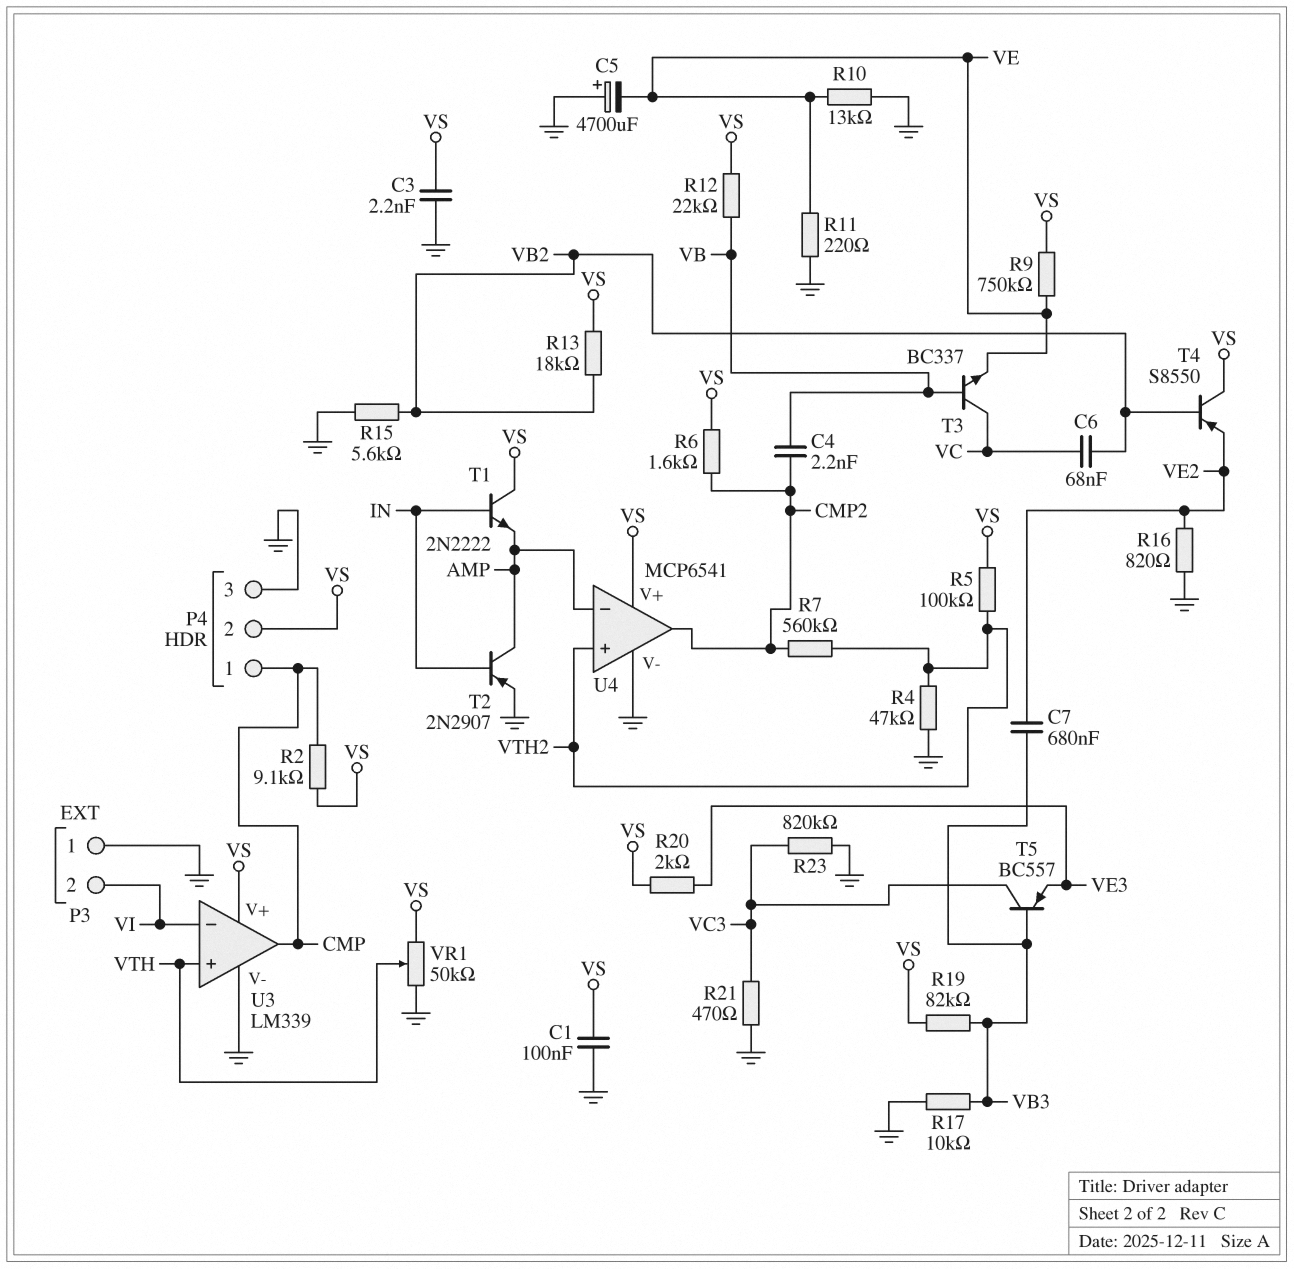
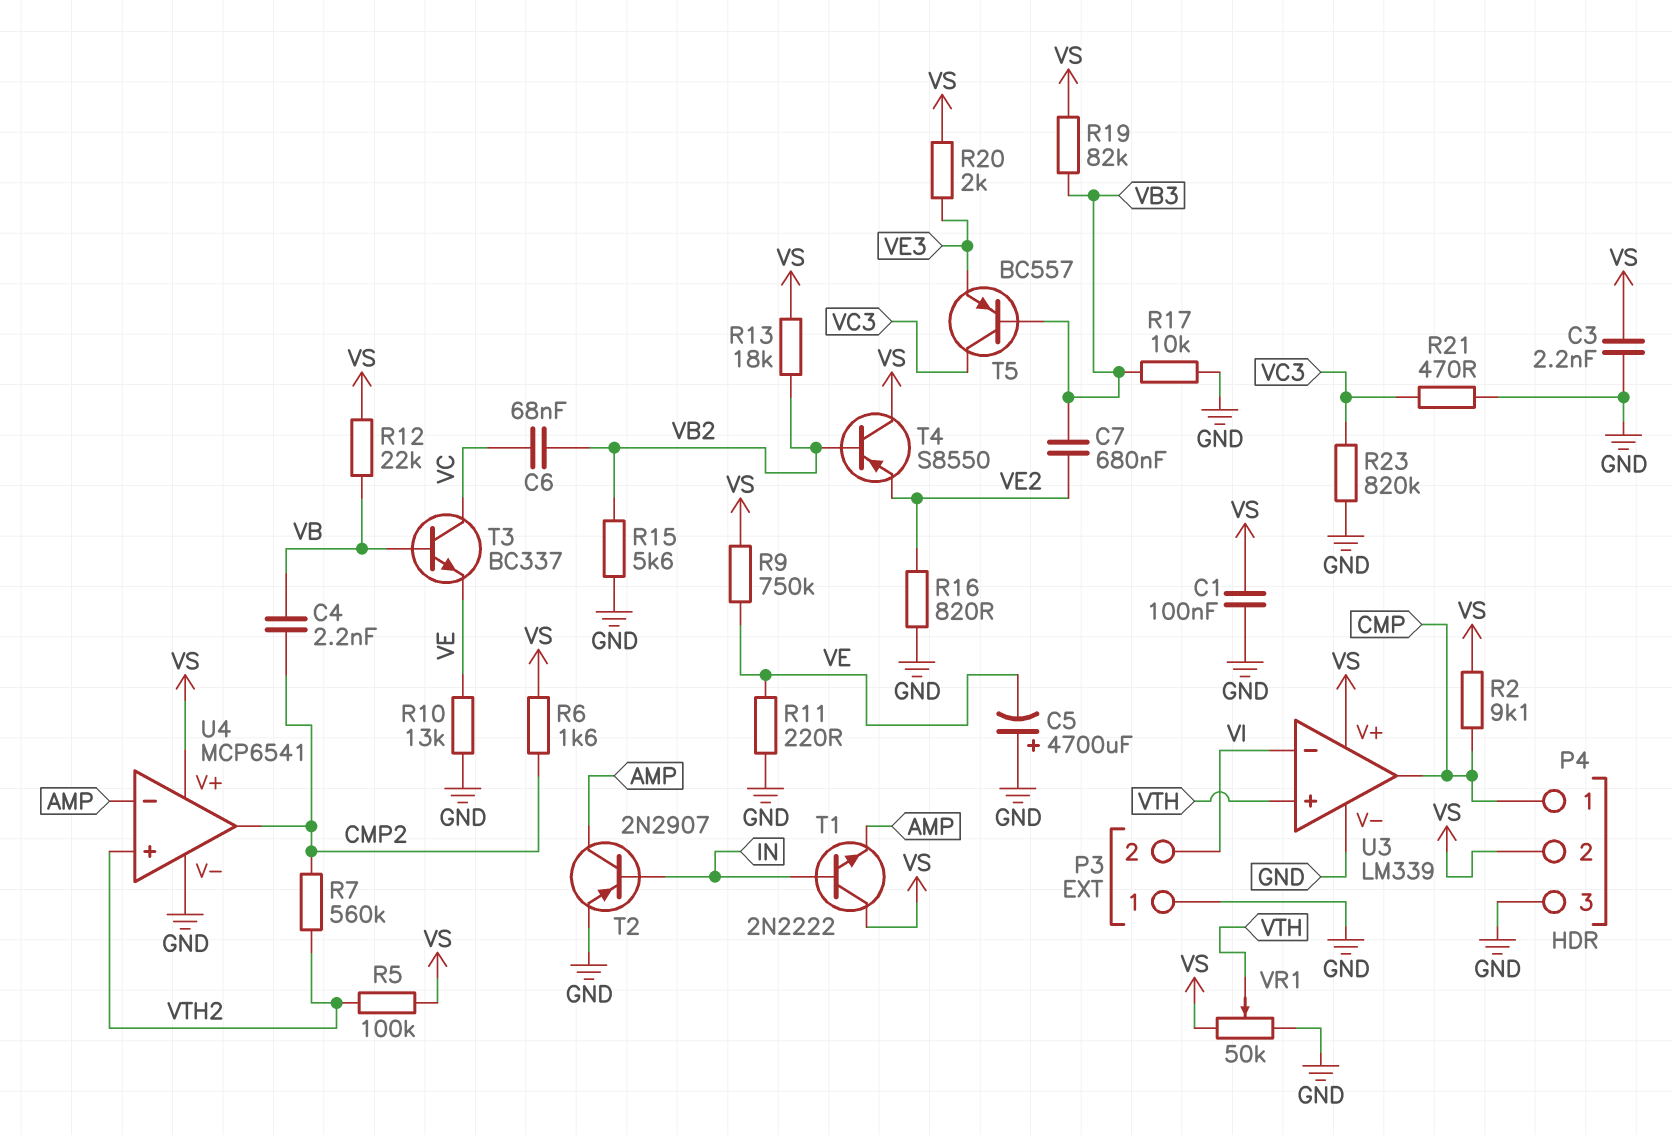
R4: 47k (GND, VTH2) -> none

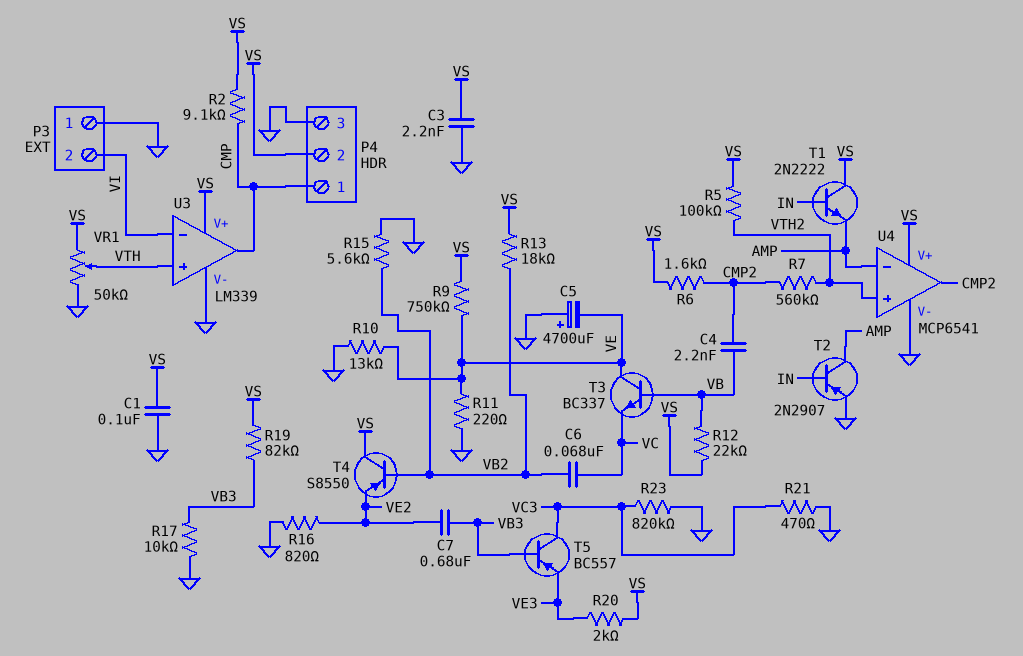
T3: NPN BC337 (B VB, C VC, E VE) -> NPN BC337 (B VB, C VE, E VC)

